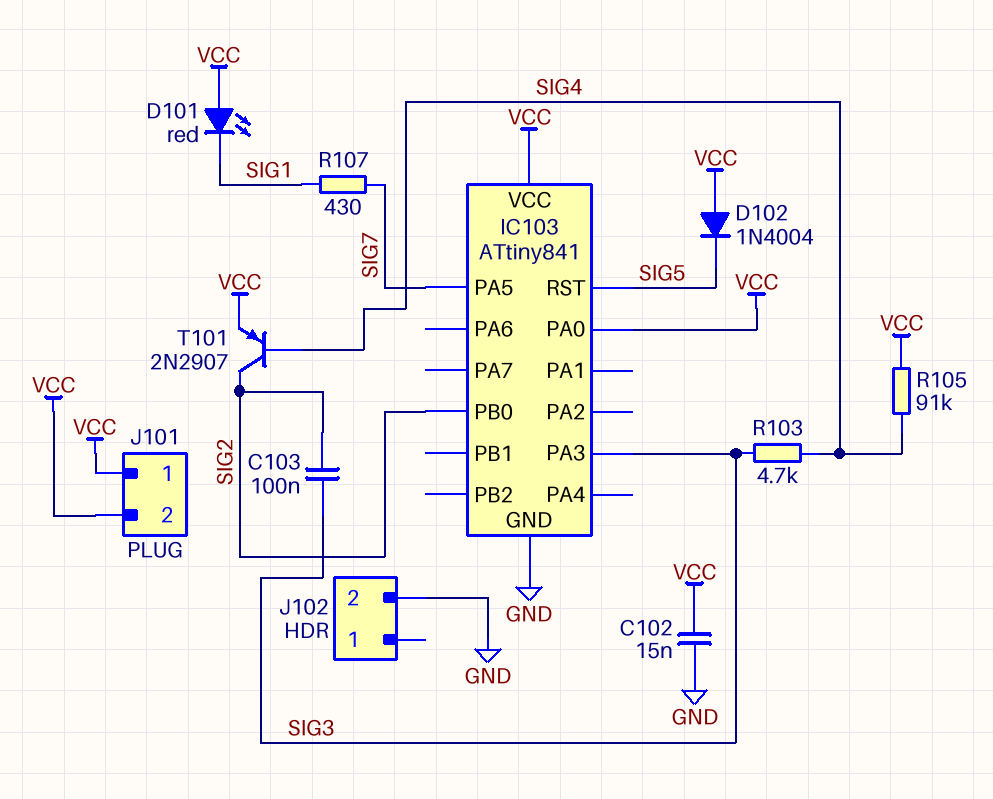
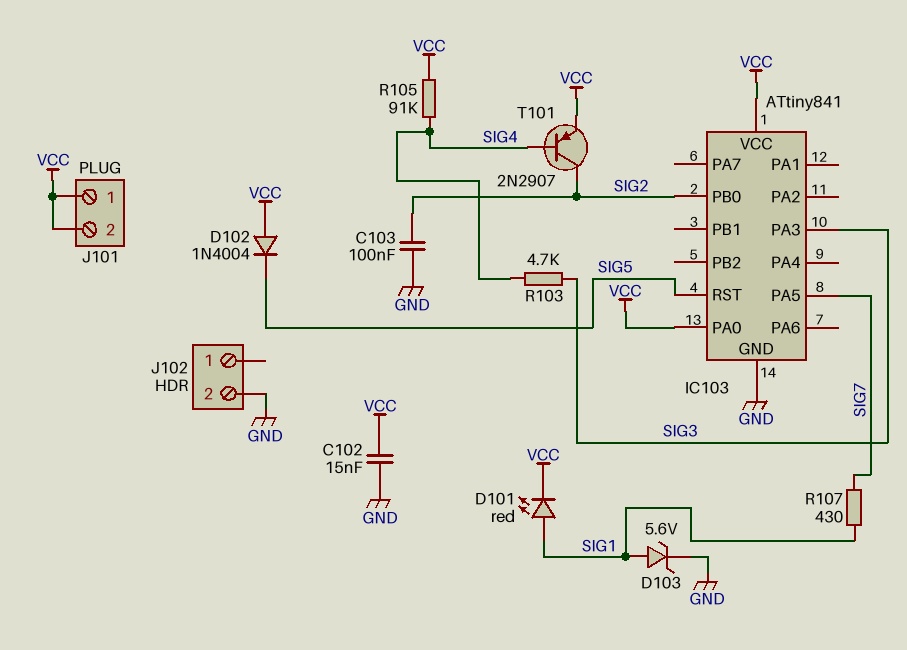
C103: 100nF (SIG2, SIG3) -> 100nF (GND, SIG2)
D101: LED red (A VCC, K SIG1) -> LED red (A SIG1, K VCC)
D103: none -> zener 5.6V (A SIG1, K GND)

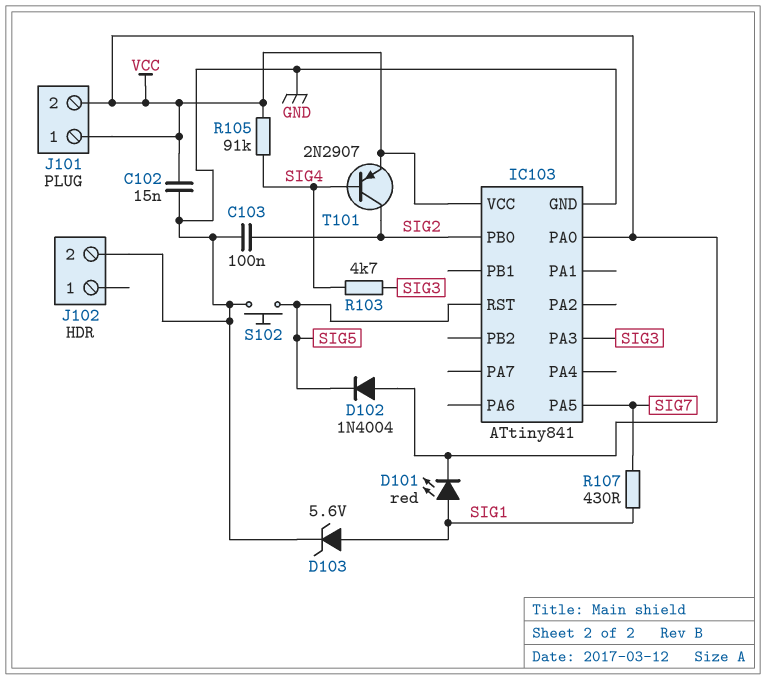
S102: none -> button (GND, SIG5)

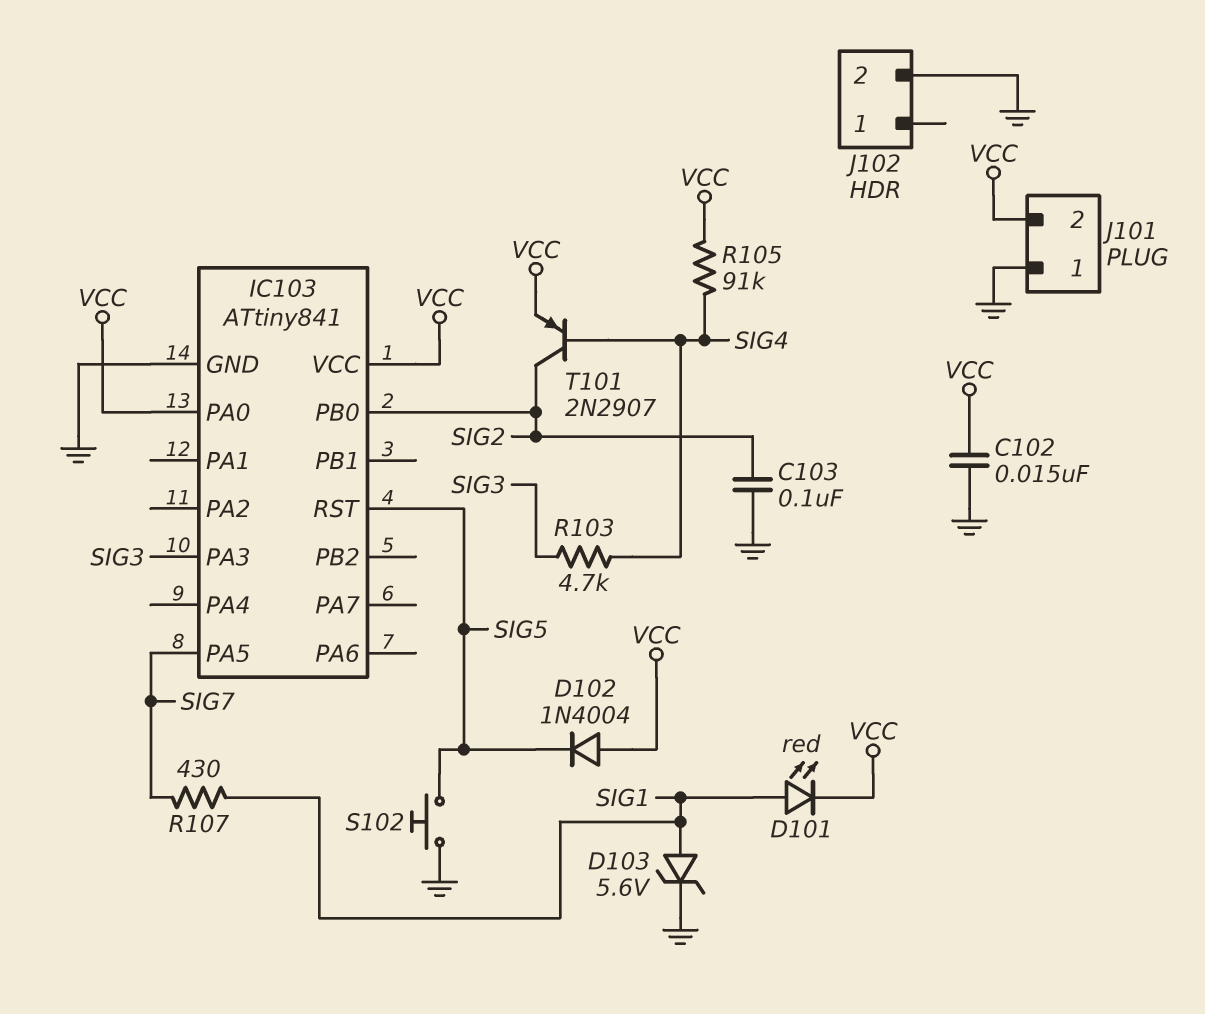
J101 pin 1: VCC -> GND

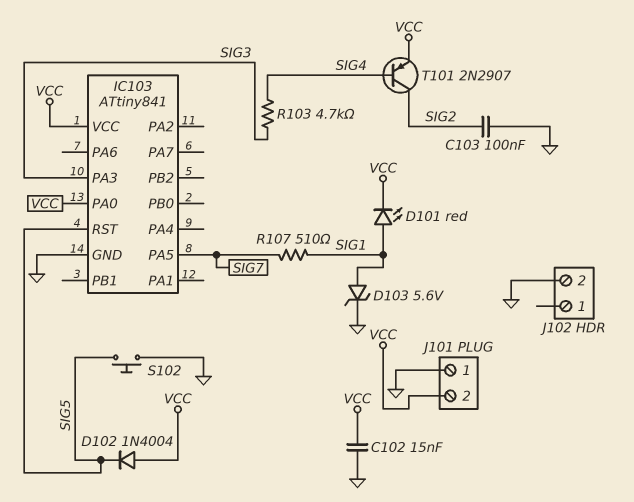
IC103 pin PB0: SIG2 -> none
R105: 91k (SIG4, VCC) -> none
R107: 430 (SIG1, SIG7) -> 510 (SIG1, SIG7)

